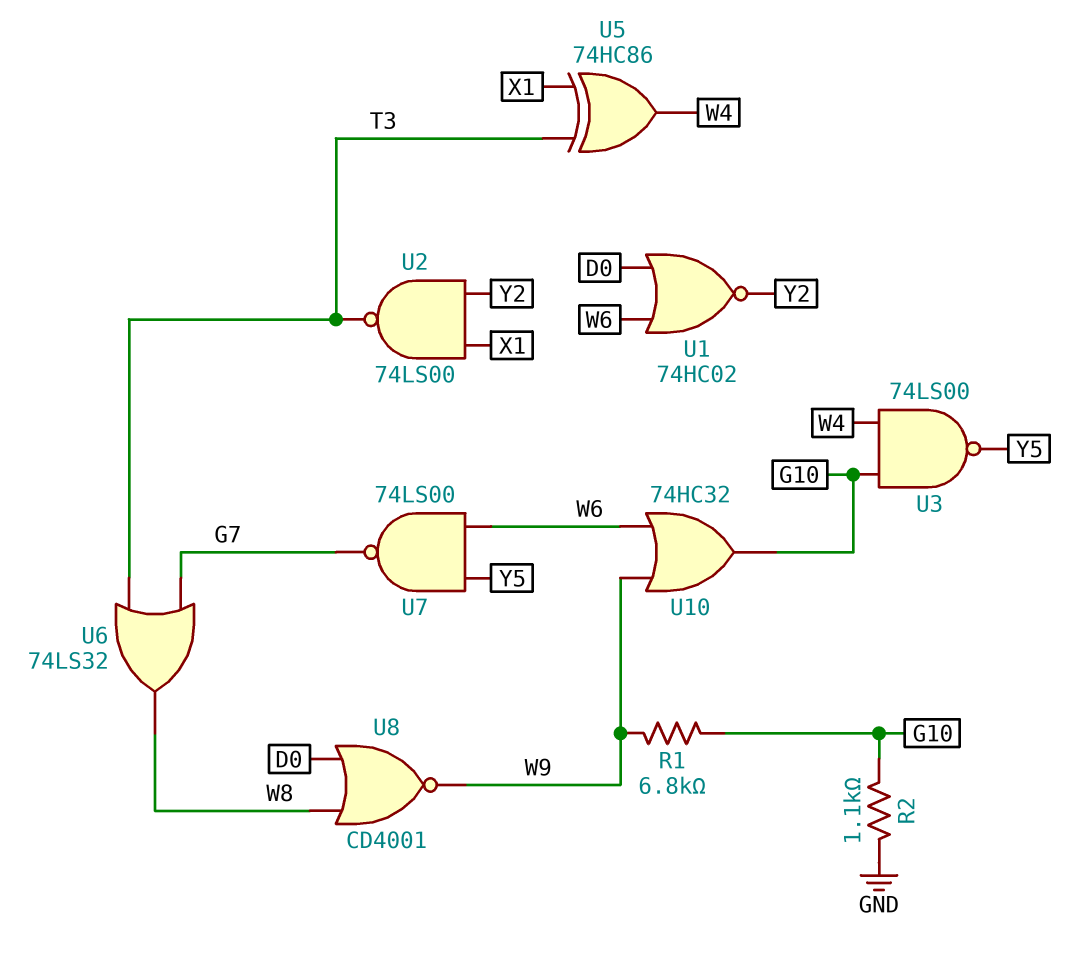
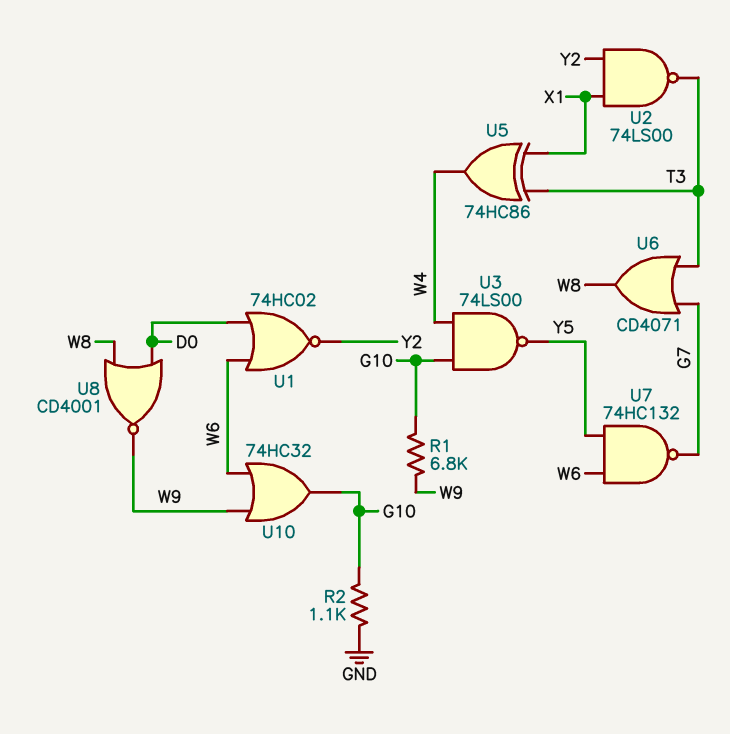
U6: OR 74LS32 (in G7, in T3, out W8) -> OR CD4071 (in G7, in T3, out W8)
U7: NAND 74LS00 (in W6, in Y5, out G7) -> NAND 74HC132 (in W6, in Y5, out G7)

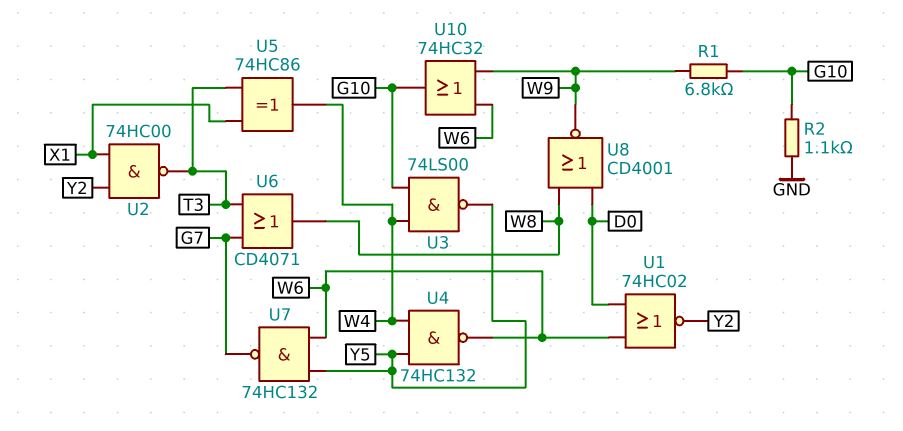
U2: NAND 74LS00 (in X1, in Y2, out T3) -> NAND 74HC00 (in X1, in Y2, out T3)
U4: none -> NAND 74HC132 (in W4, in Y5, out W6)

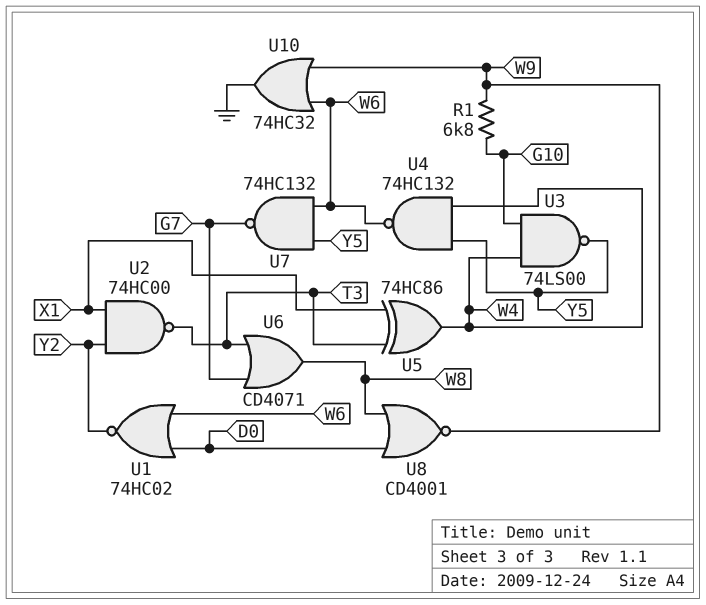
R2: 1.1k (G10, GND) -> none
U10: OR 74HC32 (in W6, in W9, out G10) -> OR 74HC32 (in W6, in W9, out GND)

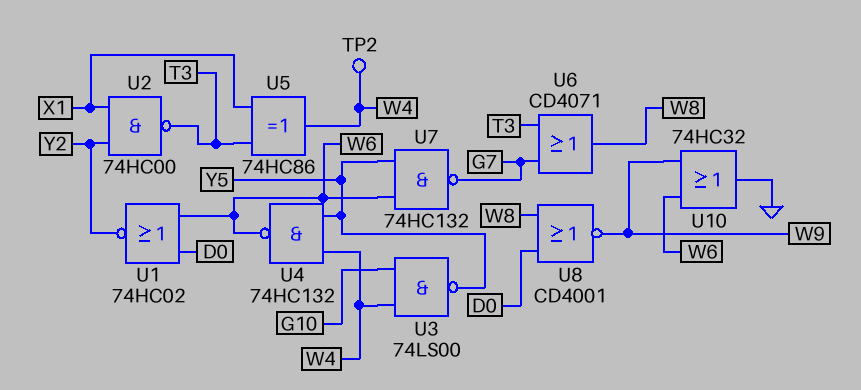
R1: 6.8k (G10, W9) -> none
TP2: none -> test point (W4)

